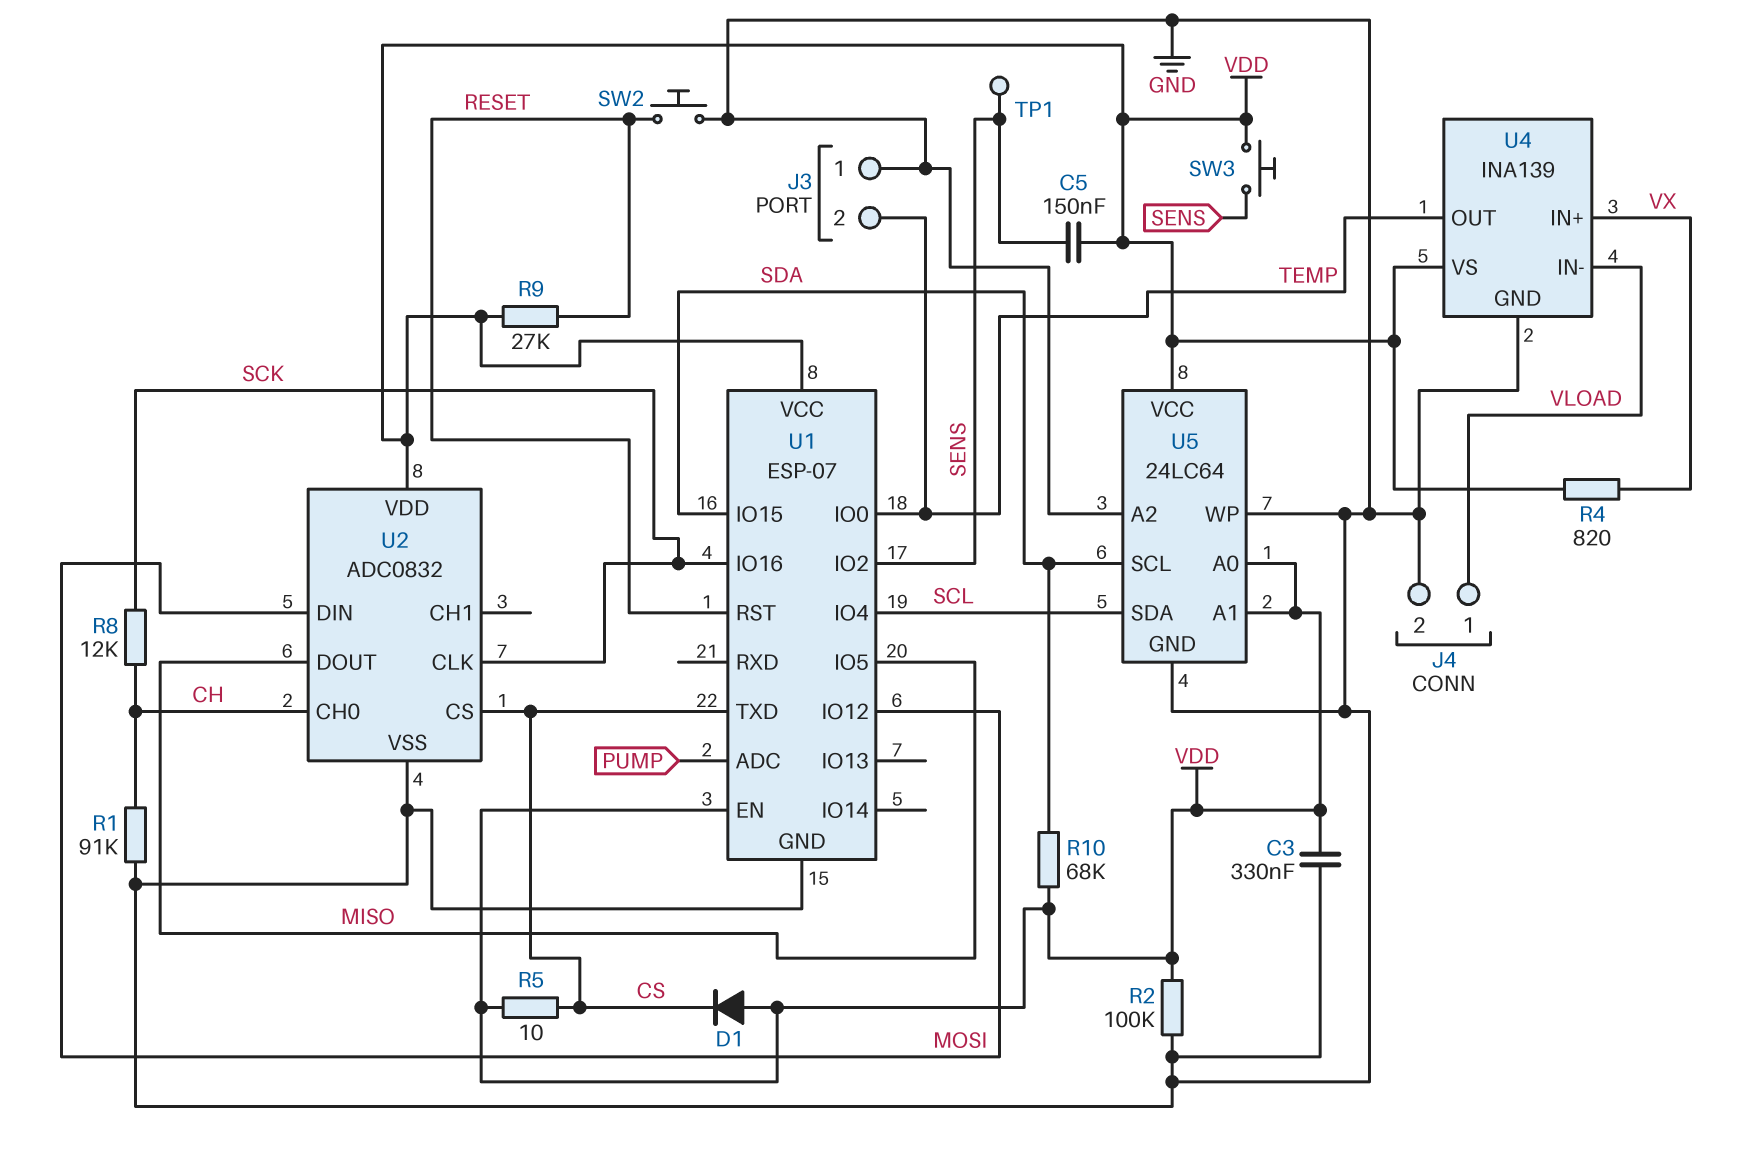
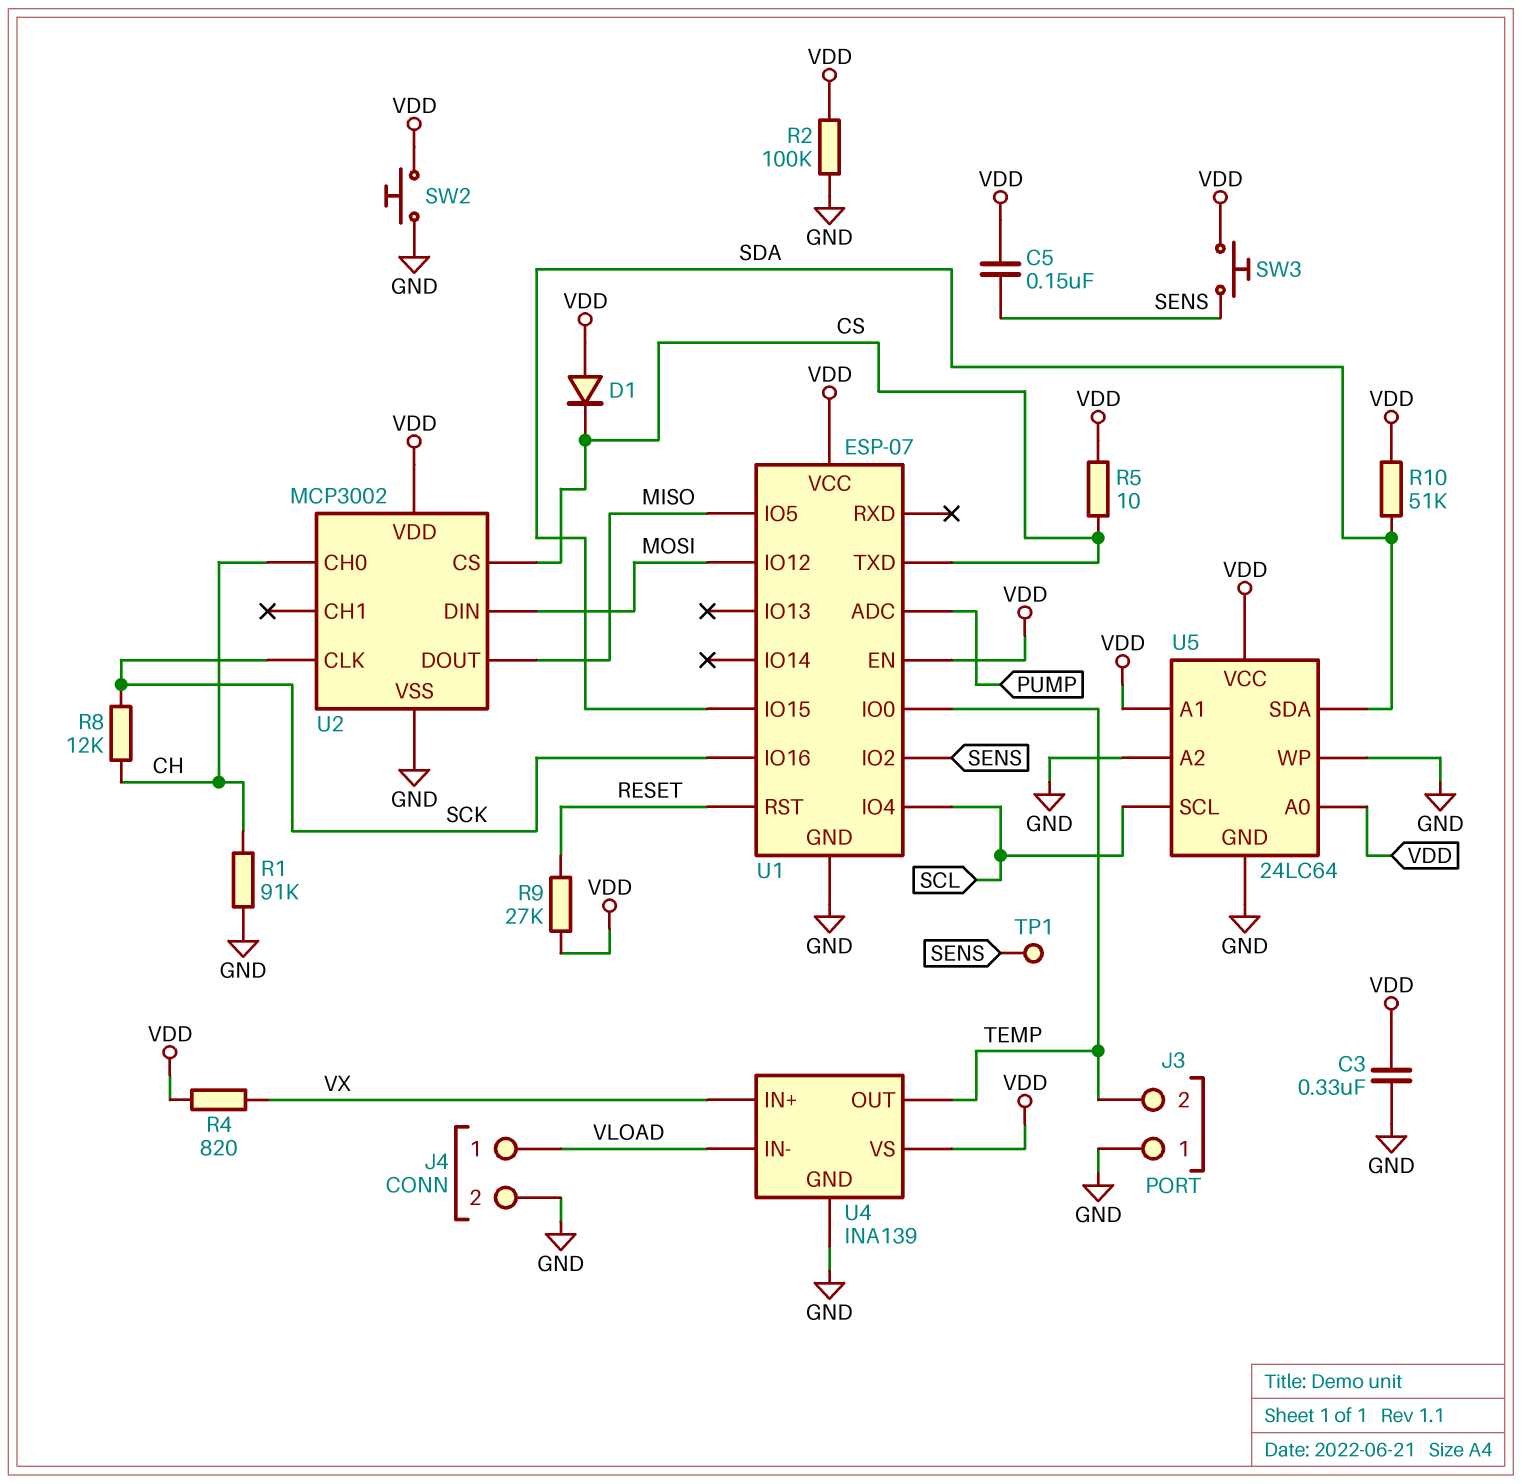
R10: 68k (SDA, VDD) -> 51k (SDA, VDD)
SW2: button (GND, RESET) -> button (GND, VDD)
U2: ADC0832 -> MCP3002
U5 pin SCL: SDA -> SCL
U5 pin SDA: SCL -> SDA

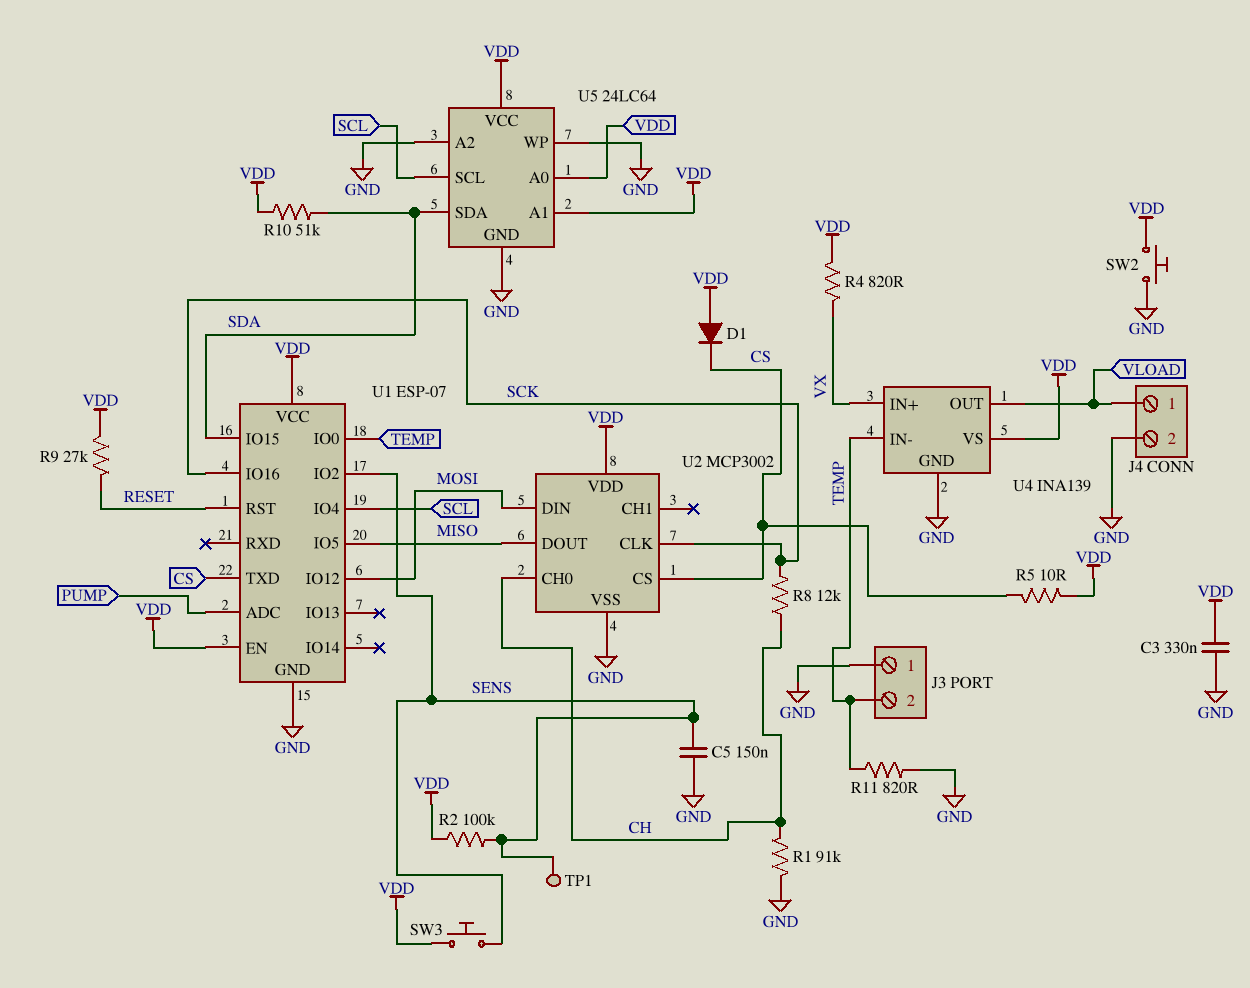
C5: 150nF (SENS, VDD) -> 150nF (GND, SENS)
R2: 100k (GND, VDD) -> 100k (SENS, VDD)
R11: none -> 820 (GND, TEMP)
U4 pin IN-: VLOAD -> TEMP
U4 pin OUT: TEMP -> VLOAD

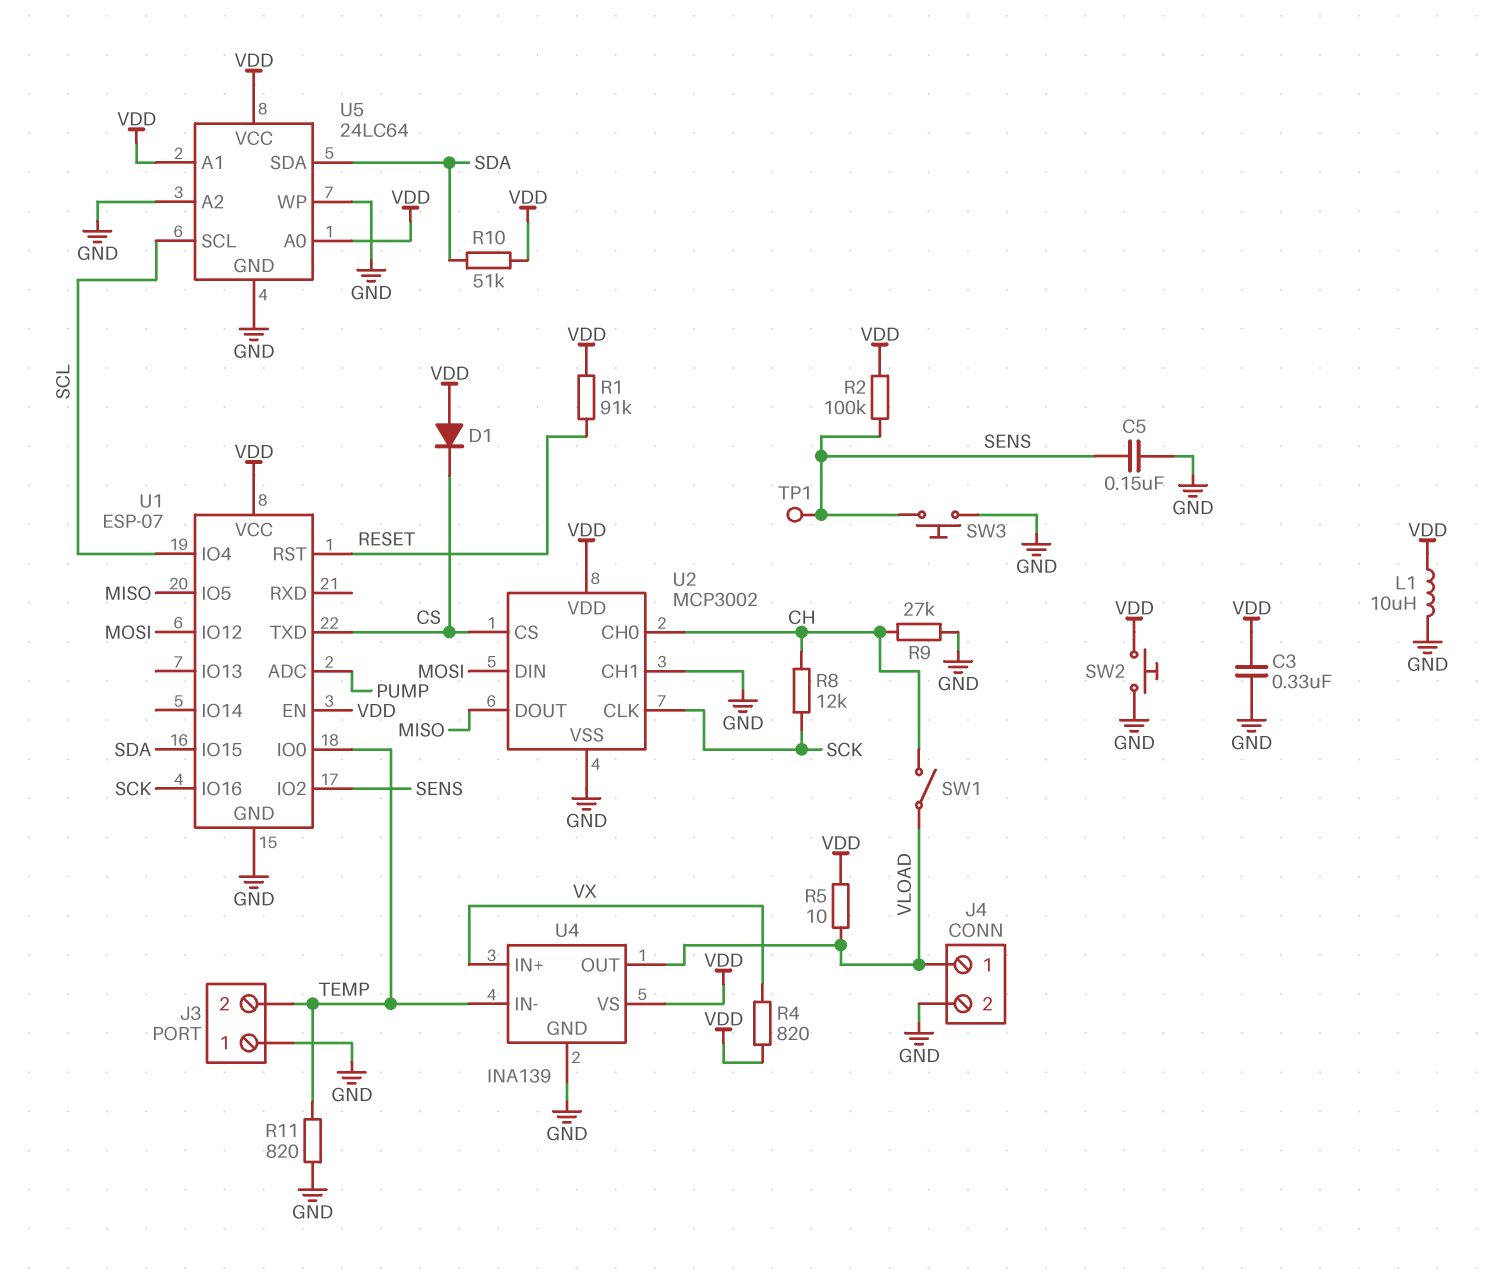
L1: none -> 10uH (GND, VDD)
R1: 91k (CH, GND) -> 91k (RESET, VDD)
R5: 10 (CS, VDD) -> 10 (VDD, VLOAD)
R9: 27k (RESET, VDD) -> 27k (CH, GND)
SW1: none -> switch (CH, VLOAD)
SW3: button (SENS, VDD) -> button (GND, SENS)
U2 pin CH1: none -> GND

